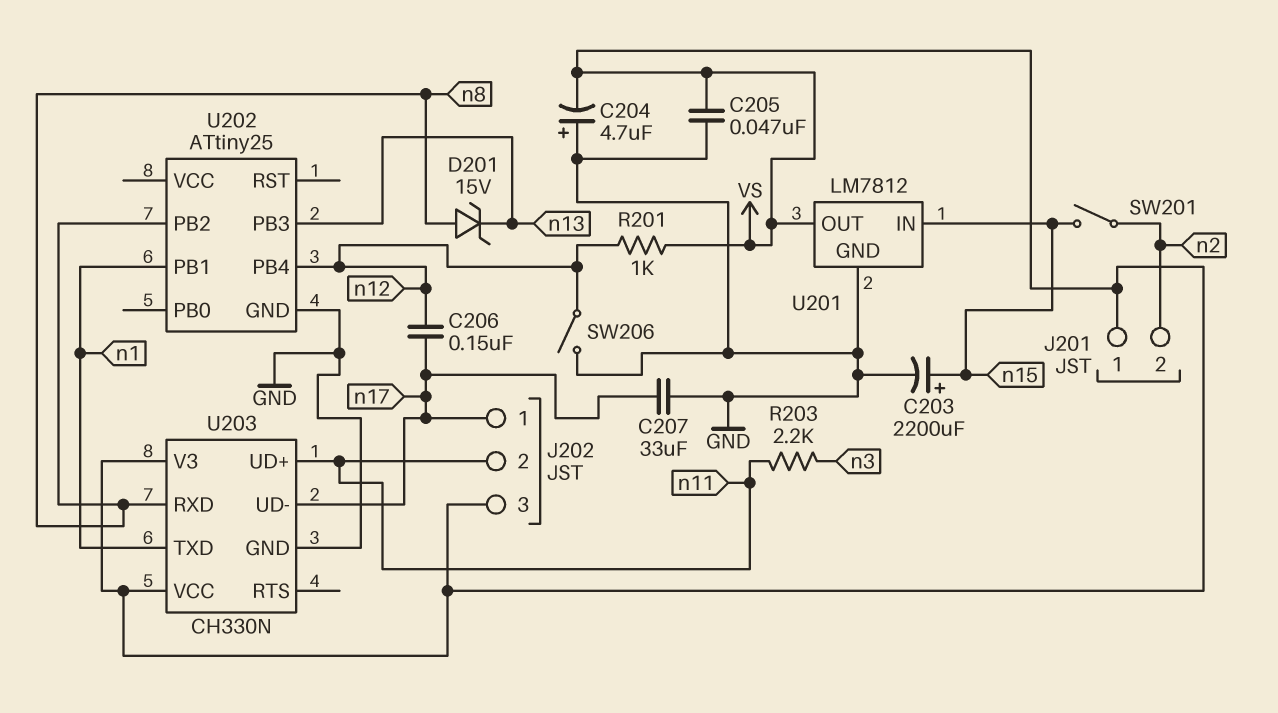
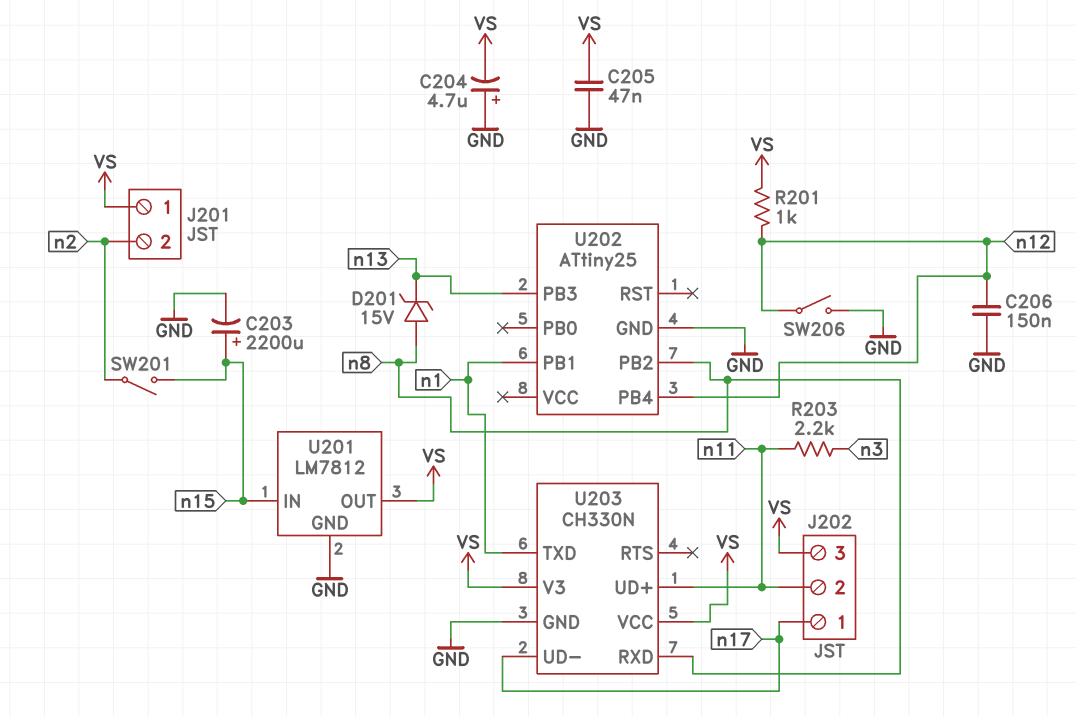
C206: 150nF (n12, n17) -> 150nF (GND, n12)
C207: 33uF (GND, n17) -> none

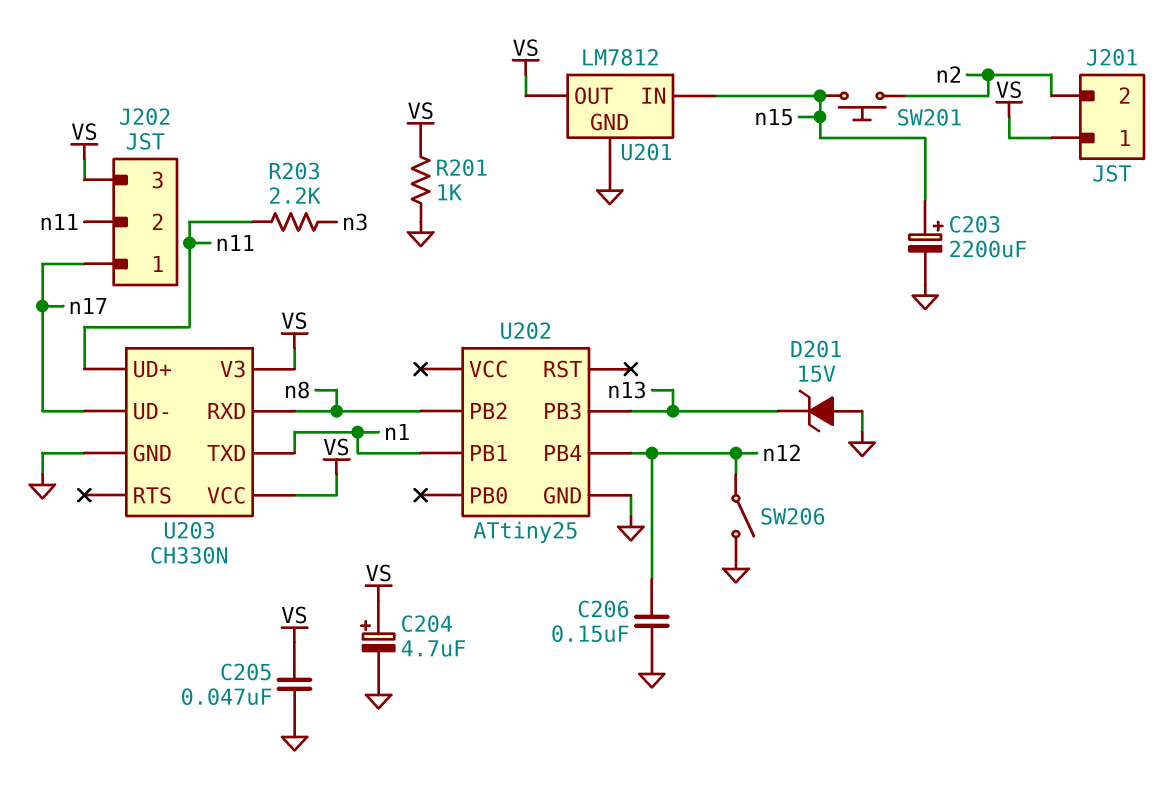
C204: 4.7uF (plus GND, minus VS) -> 4.7uF (plus VS, minus GND)
D201: zener 15V (A n8, K n13) -> zener 15V (A GND, K n13)
R201: 1k (VS, n12) -> 1k (GND, VS)
SW201: switch (n2, n15) -> button (n2, n15)

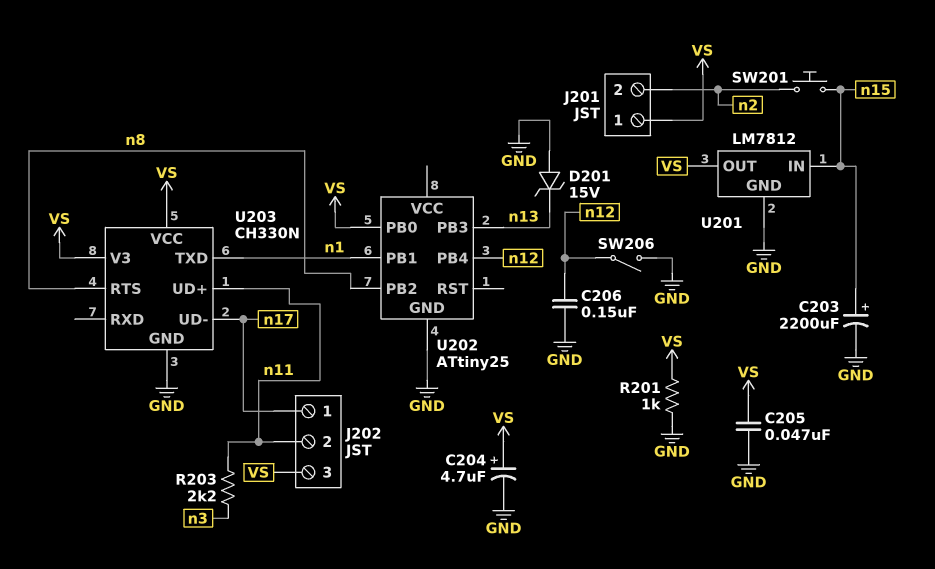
U202 pin PB0: none -> VS
U203 pin RTS: none -> n8
U203 pin RXD: n8 -> none

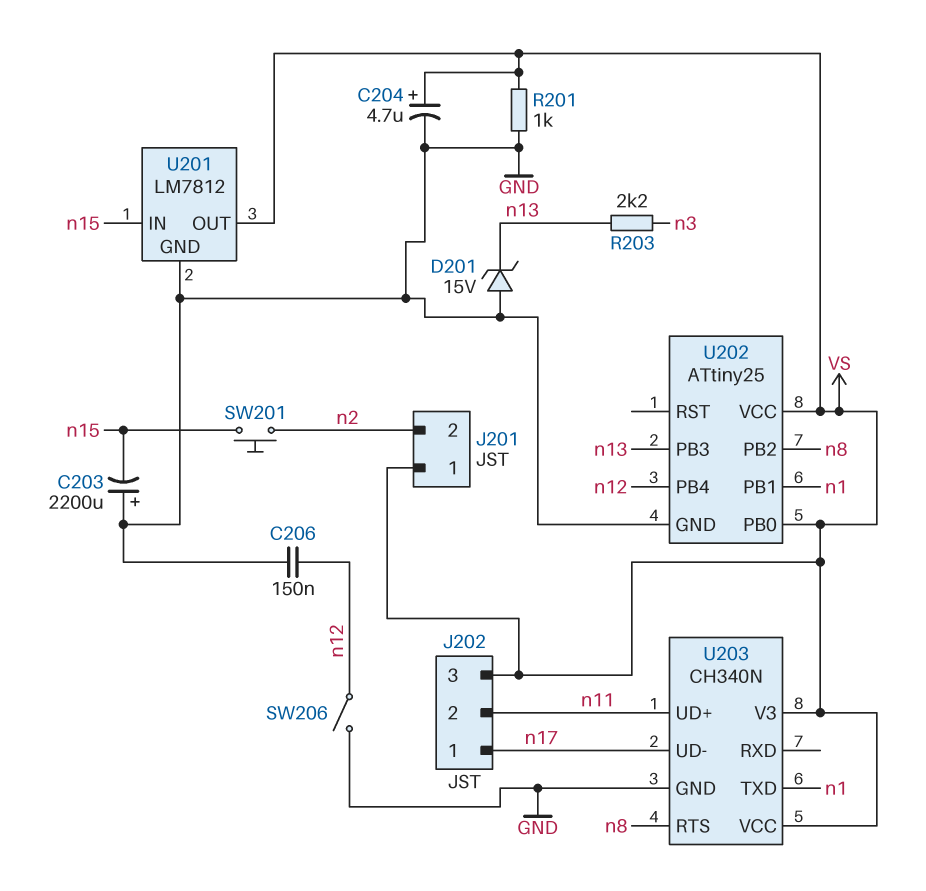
C203: 2200uF (plus n15, minus GND) -> 2200uF (plus GND, minus n15)
C205: 47nF (GND, VS) -> none
R203: 2.2k (n3, n11) -> 2.2k (n3, n13)
U202 pin VCC: none -> VS
U203: CH330N -> CH340N

